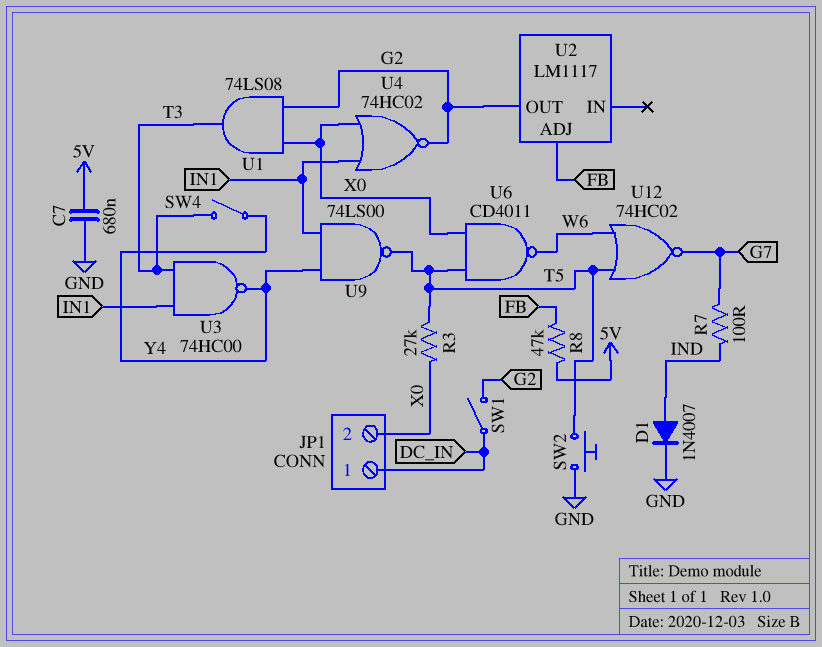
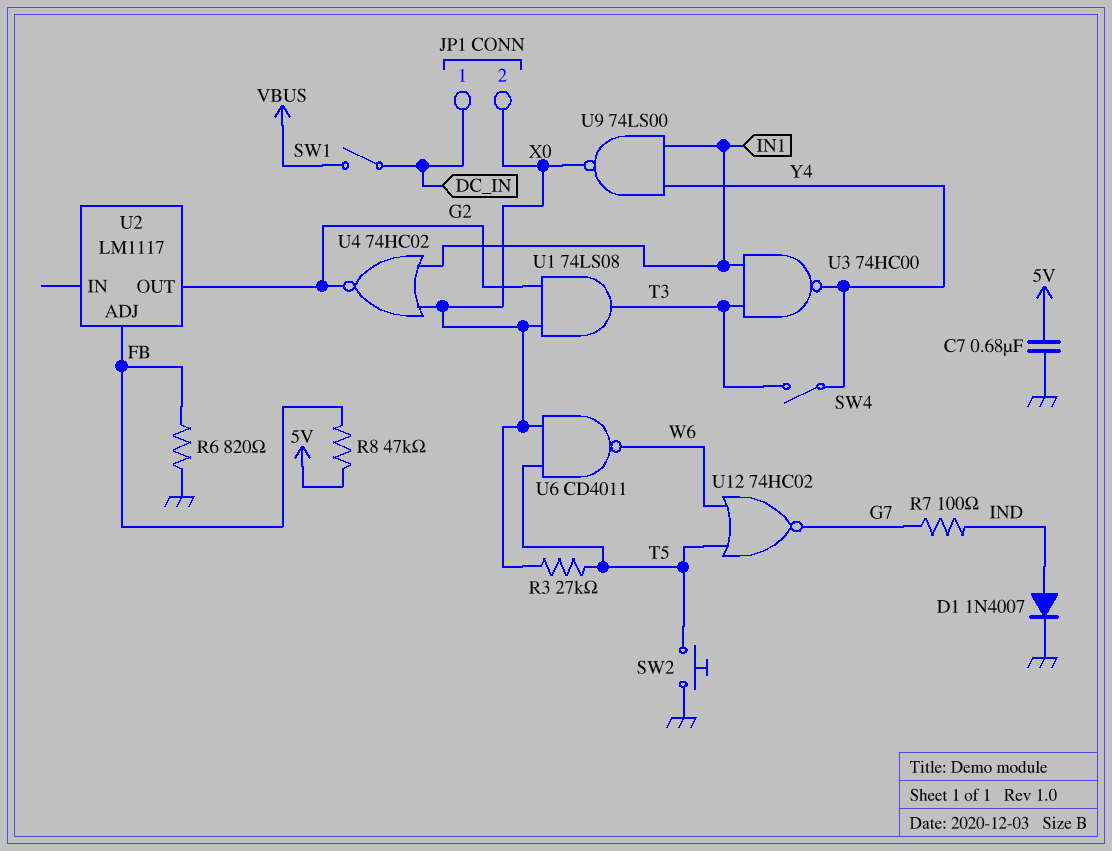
R6: none -> 820 (FB, GND)
SW1: switch (DC_IN, G2) -> switch (DC_IN, VBUS)
U9: NAND 74LS00 (in IN1, in Y4, out T5) -> NAND 74LS00 (in IN1, in Y4, out X0)

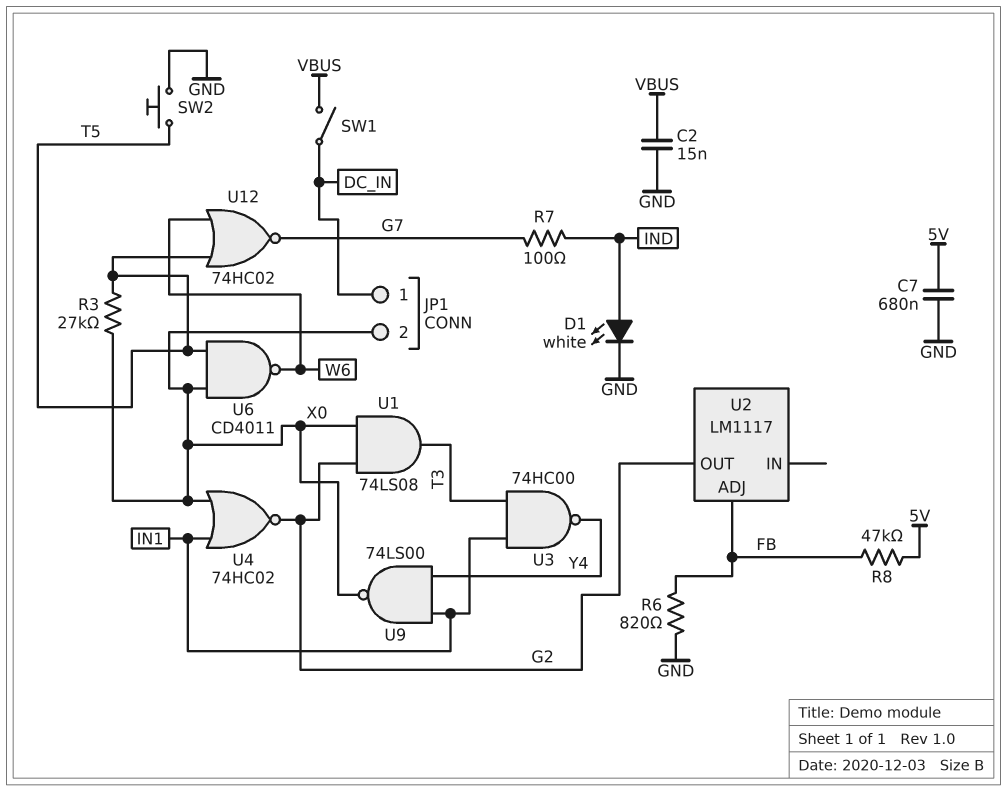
C2: none -> 15nF (GND, VBUS)
D1: diode 1N4007 (A IND, K GND) -> LED white (A IND, K GND)
SW4: switch (T3, Y4) -> none

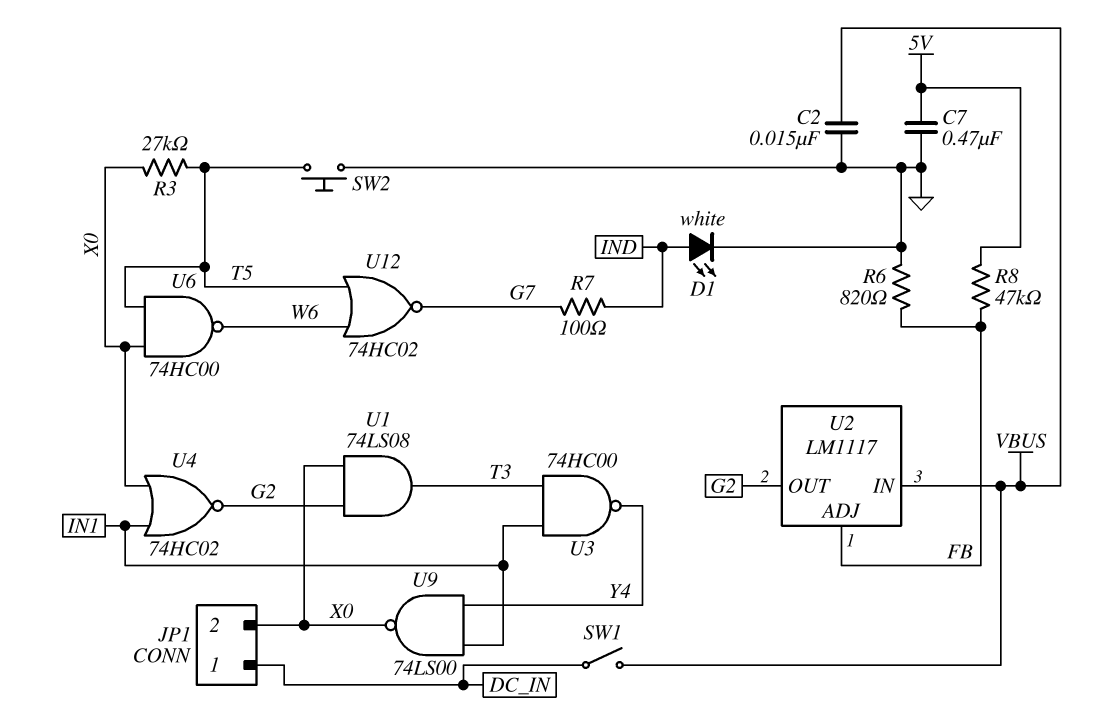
C7: 680nF (5V, GND) -> 470nF (5V, GND)
U2 pin IN: none -> VBUS
U6: NAND CD4011 (in T5, in X0, out W6) -> NAND 74HC00 (in T5, in X0, out W6)

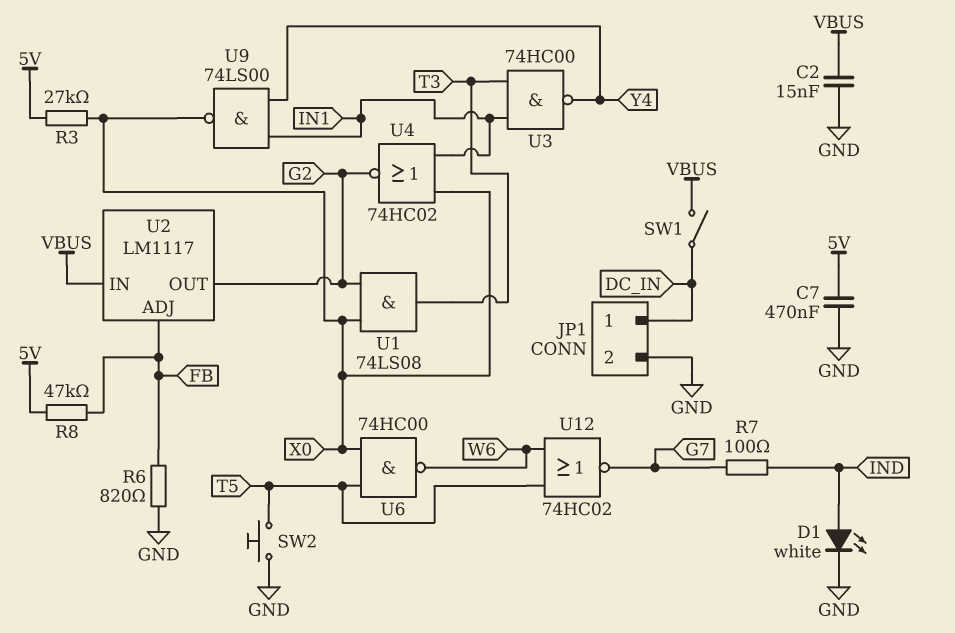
JP1 pin 2: X0 -> GND
R3: 27k (T5, X0) -> 27k (5V, X0)

